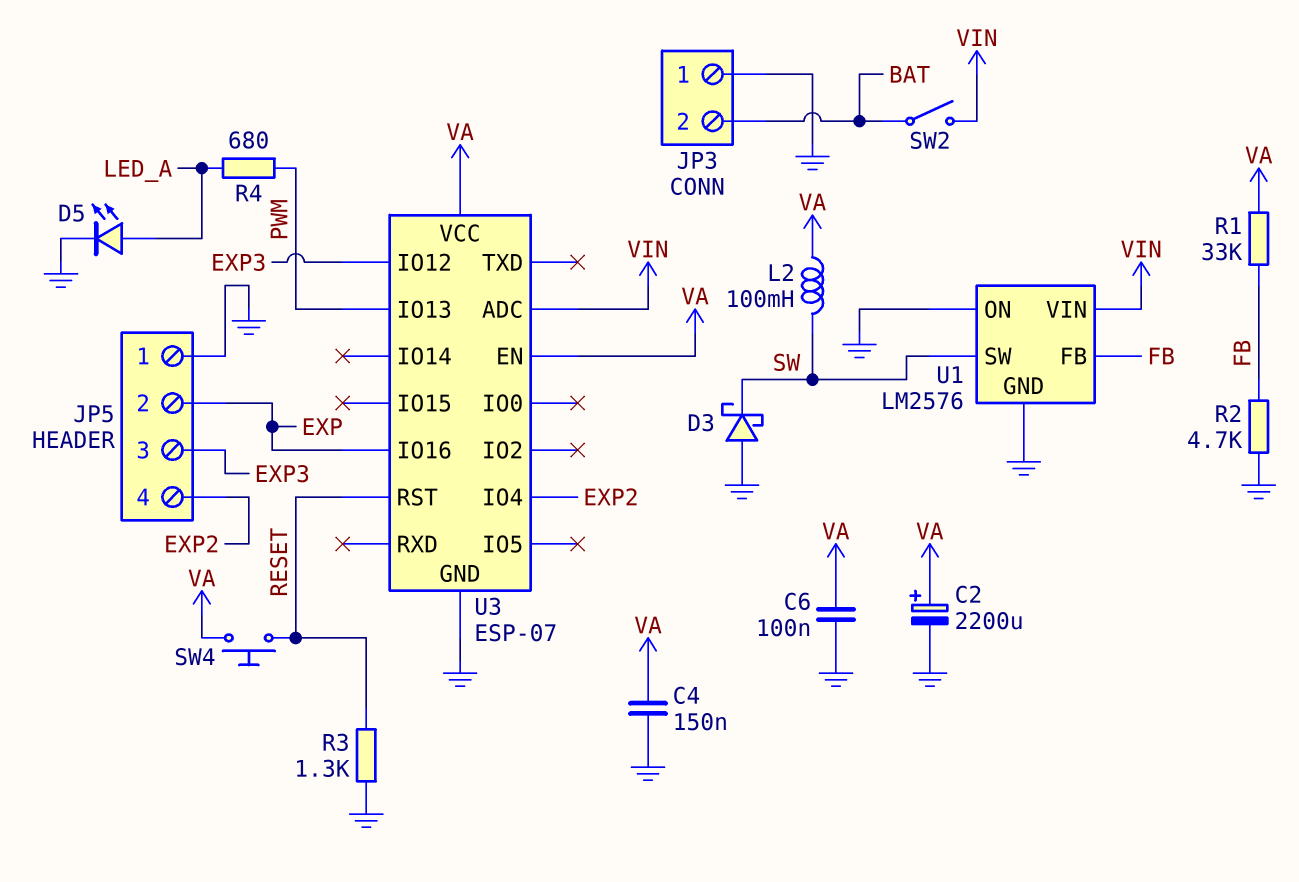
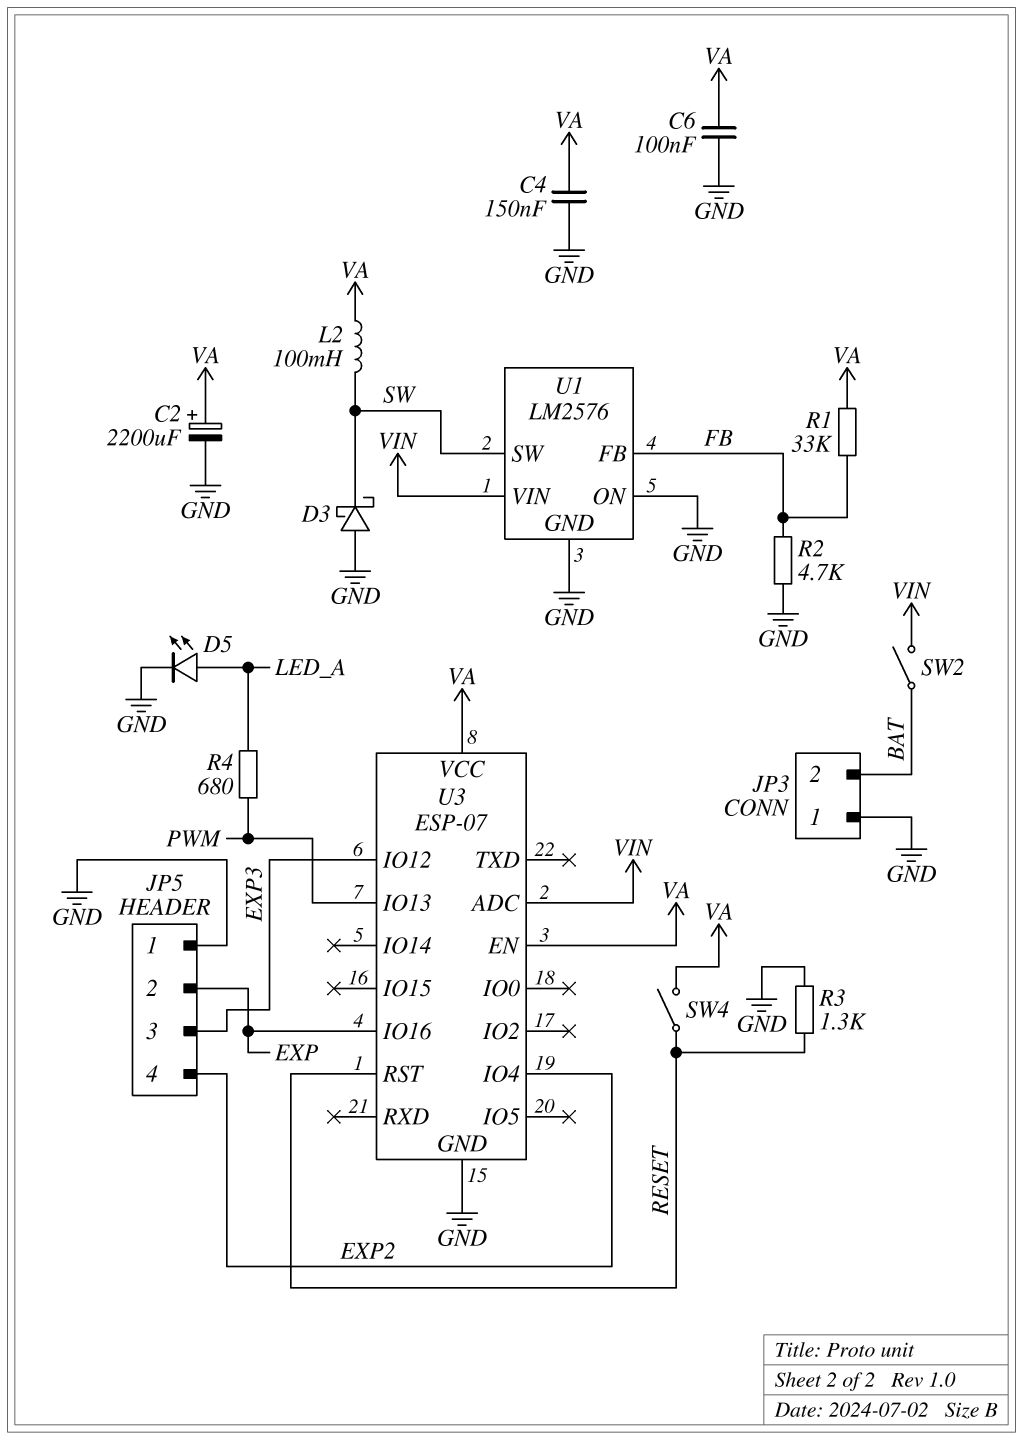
SW4: button (RESET, VA) -> switch (RESET, VA)

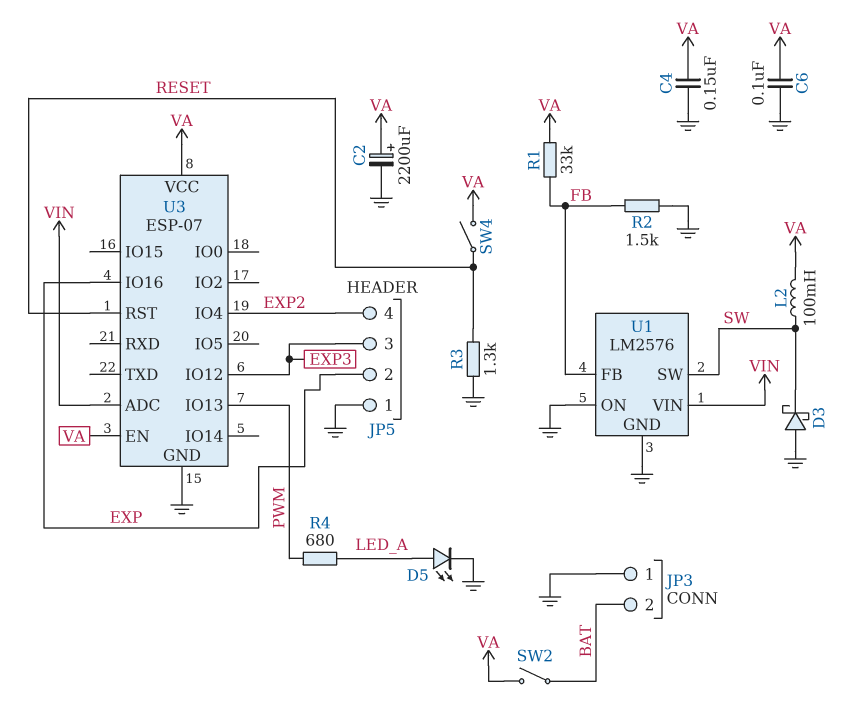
R2: 4.7k (FB, GND) -> 1.5k (FB, GND)
SW2: switch (BAT, VIN) -> switch (BAT, VA)

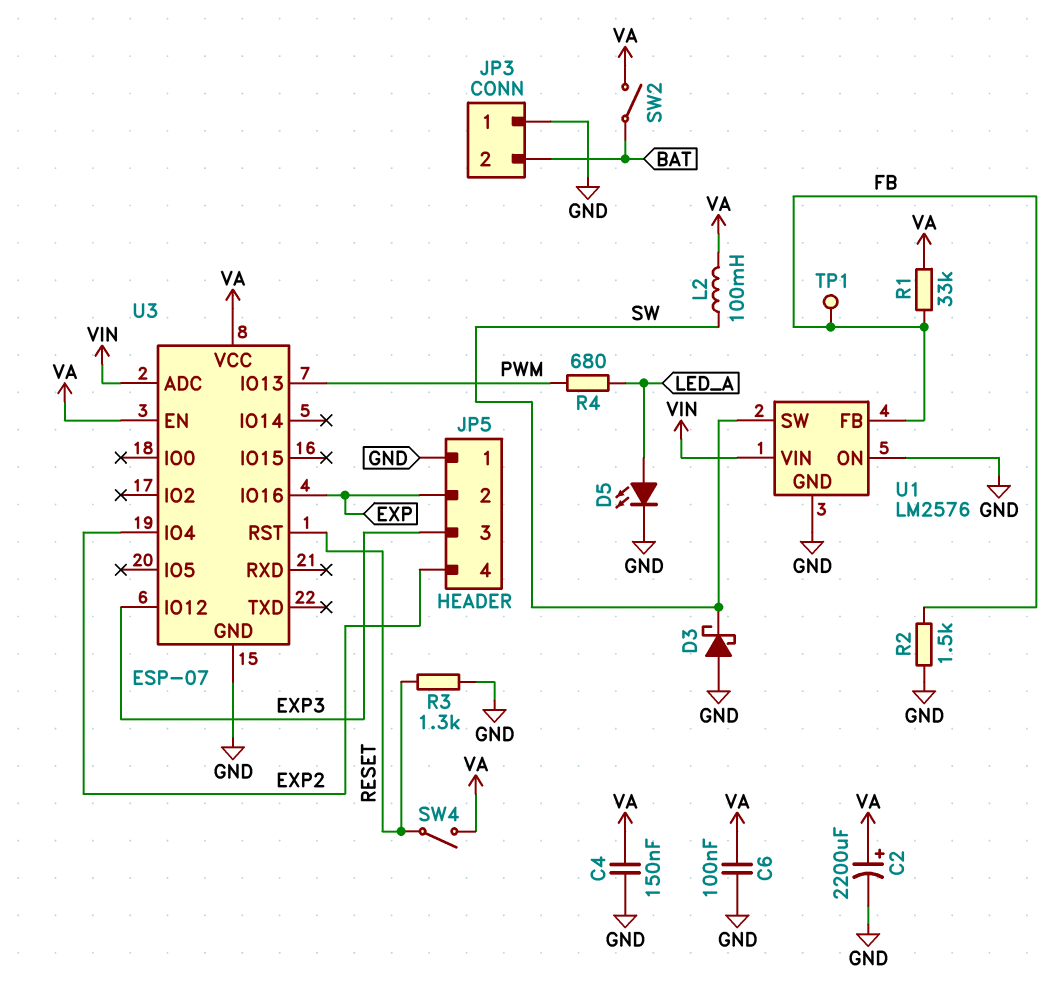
TP1: none -> test point (FB)

